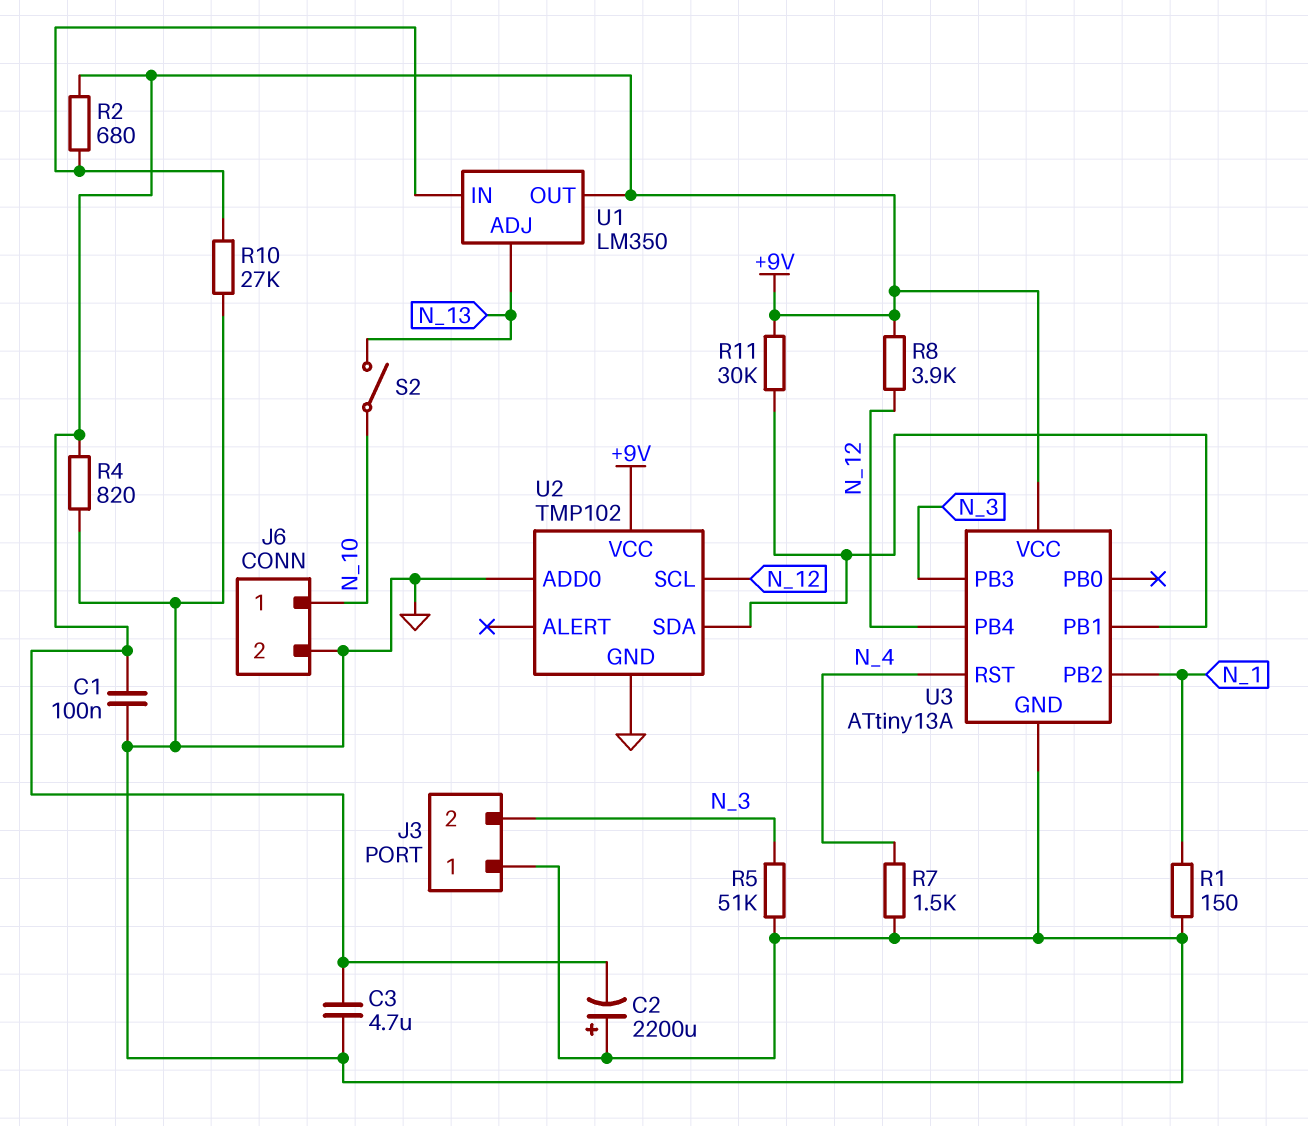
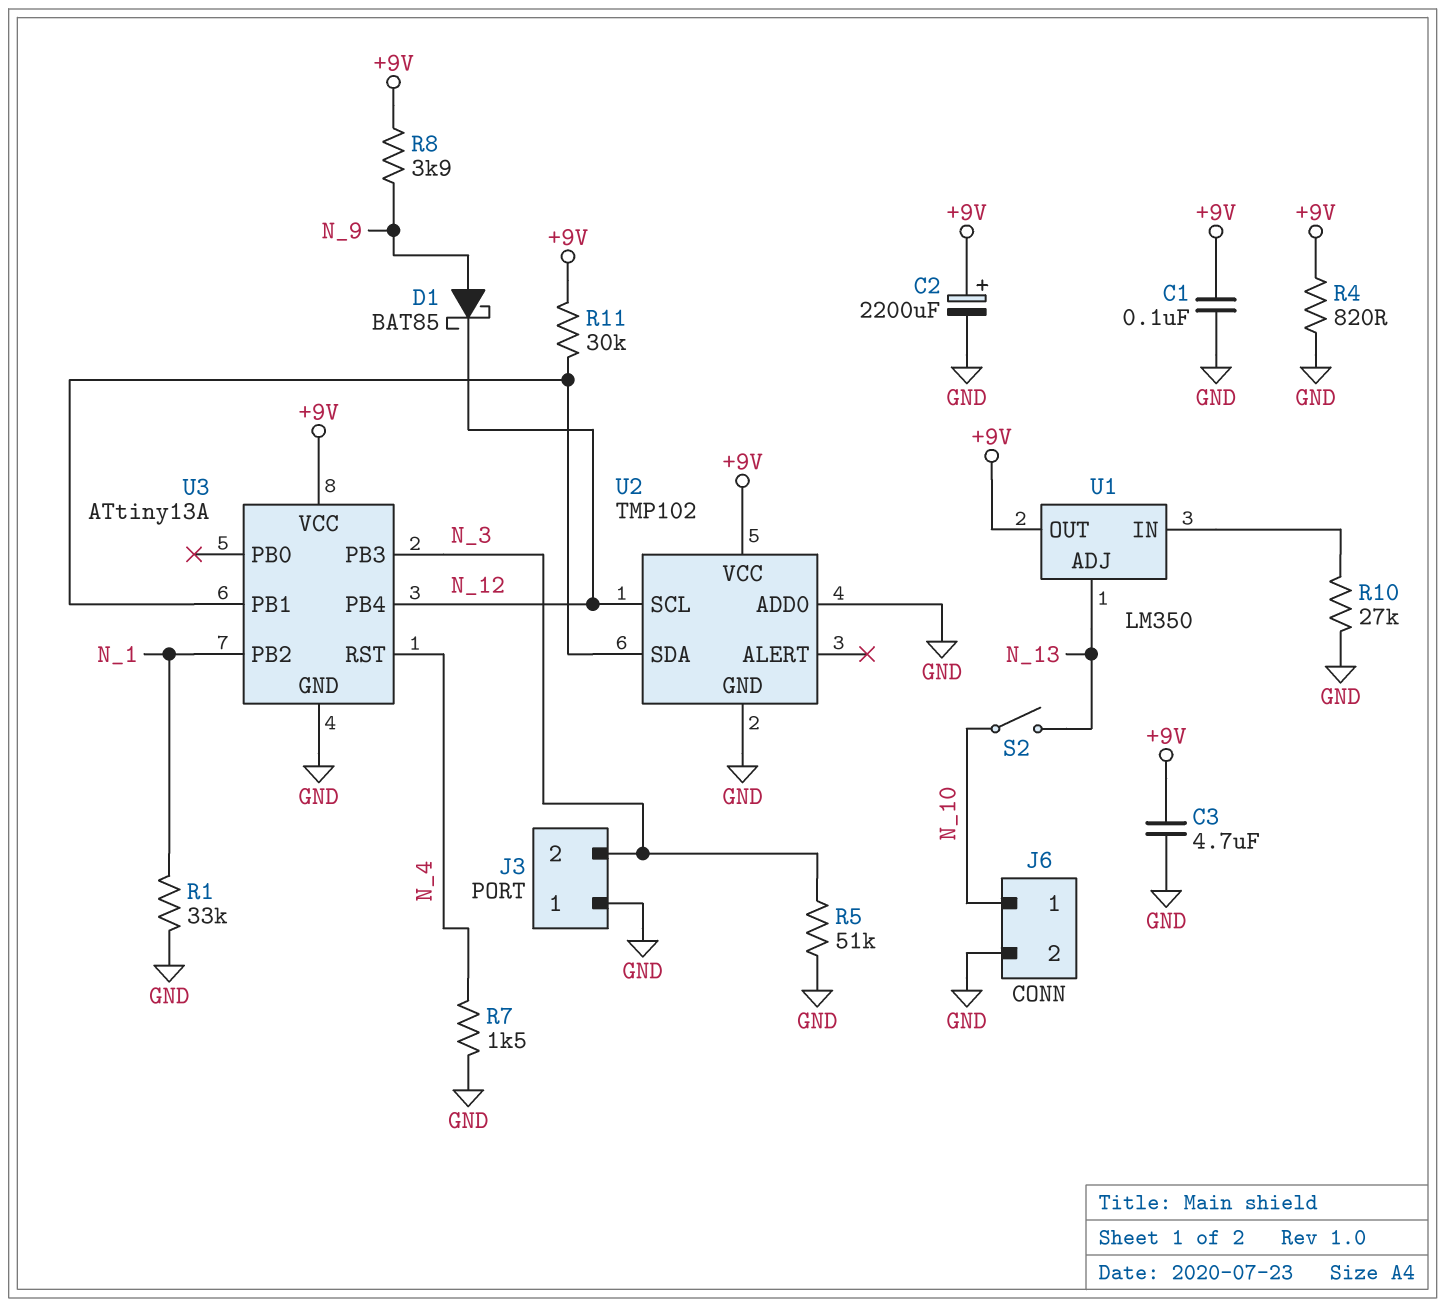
C2: 2200uF (plus GND, minus +9V) -> 2200uF (plus +9V, minus GND)
D1: none -> schottky BAT85 (A N_9, K N_12)
R1: 150 (GND, N_1) -> 33k (GND, N_1)
R2: 680 (+9V, U1/IN) -> none
R8: 3.9k (+9V, N_12) -> 3.9k (+9V, N_9)

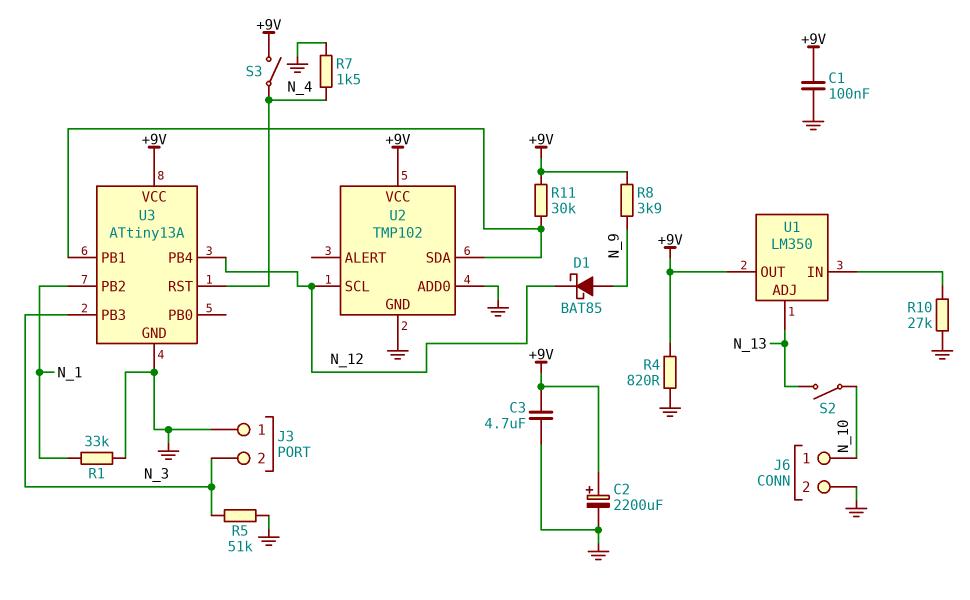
S3: none -> switch (+9V, N_4)

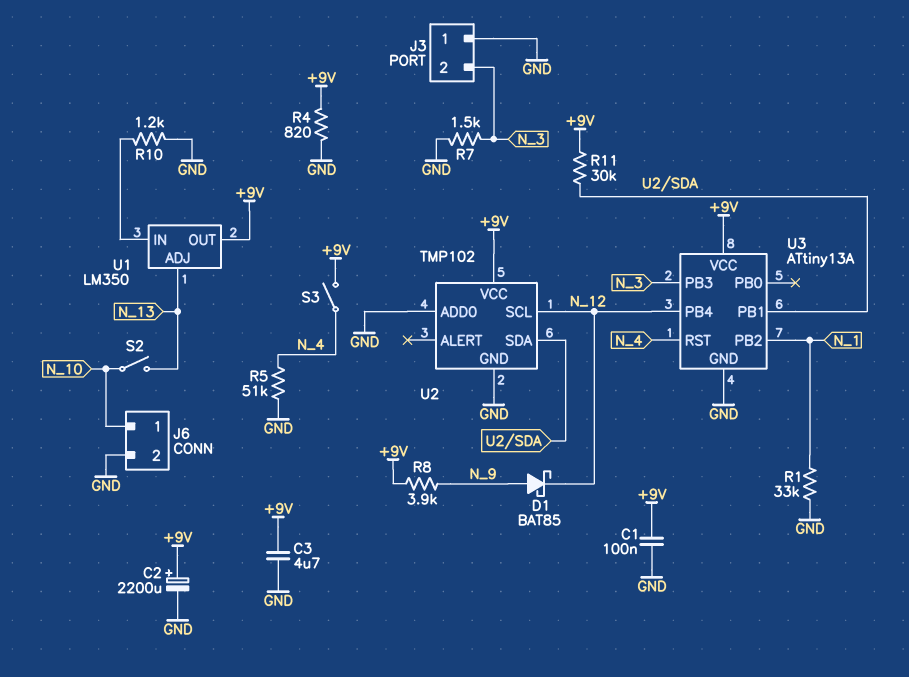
R5: 51k (GND, N_3) -> 51k (GND, N_4)
R7: 1.5k (GND, N_4) -> 1.5k (GND, N_3)
R10: 27k (GND, U1/IN) -> 1.2k (GND, U1/IN)

